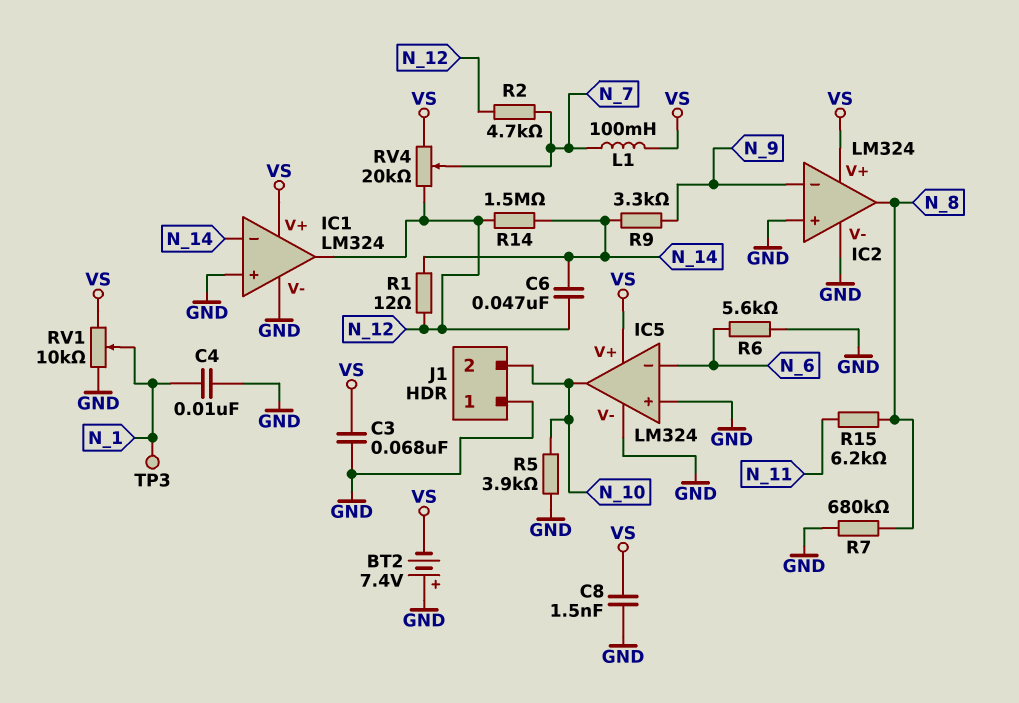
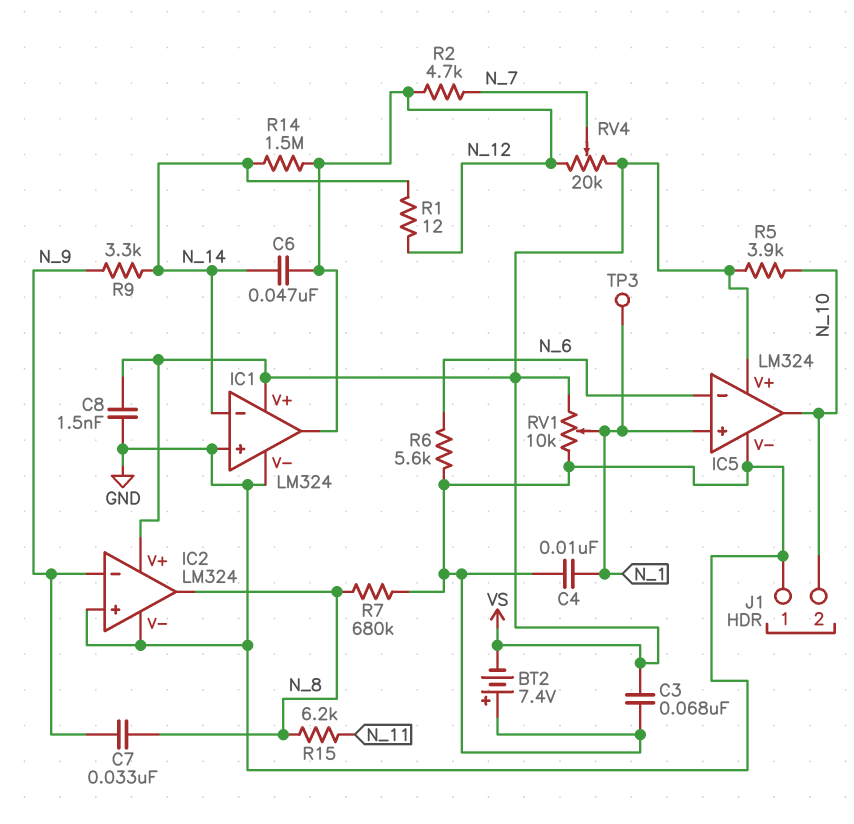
C7: none -> 33nF (N_8, N_9)
IC5 pin in+: GND -> N_1
L1: 100mH (N_7, VS) -> none
R5: 3.9k (GND, N_10) -> 3.9k (N_10, VS)

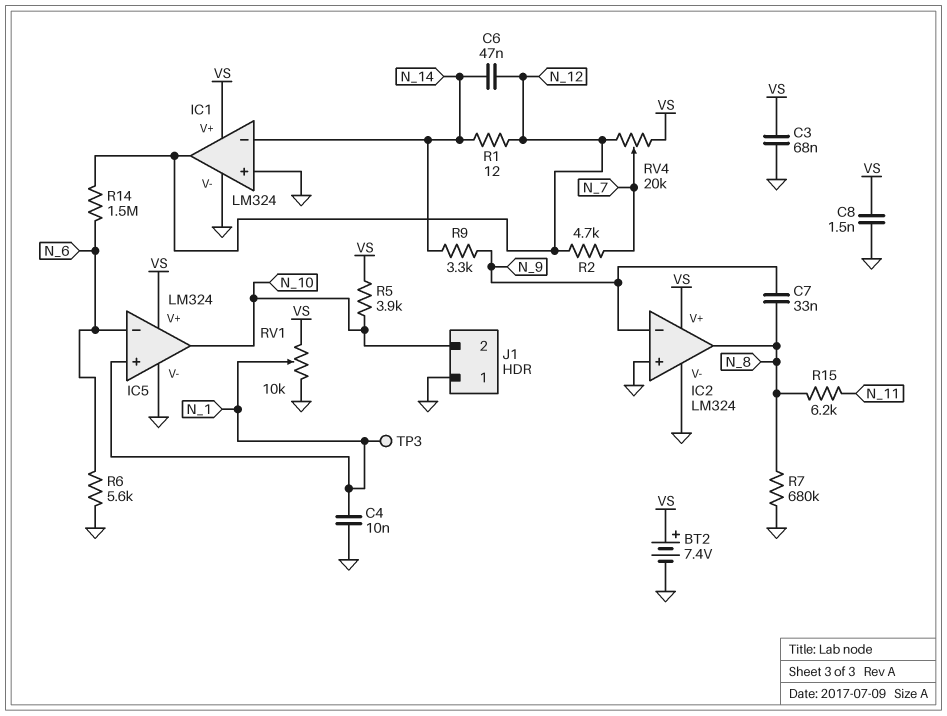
BT2: 7.4V (plus GND, minus VS) -> 7.4V (plus VS, minus GND)
R14: 1.5M (N_12, N_14) -> 1.5M (N_6, N_12)

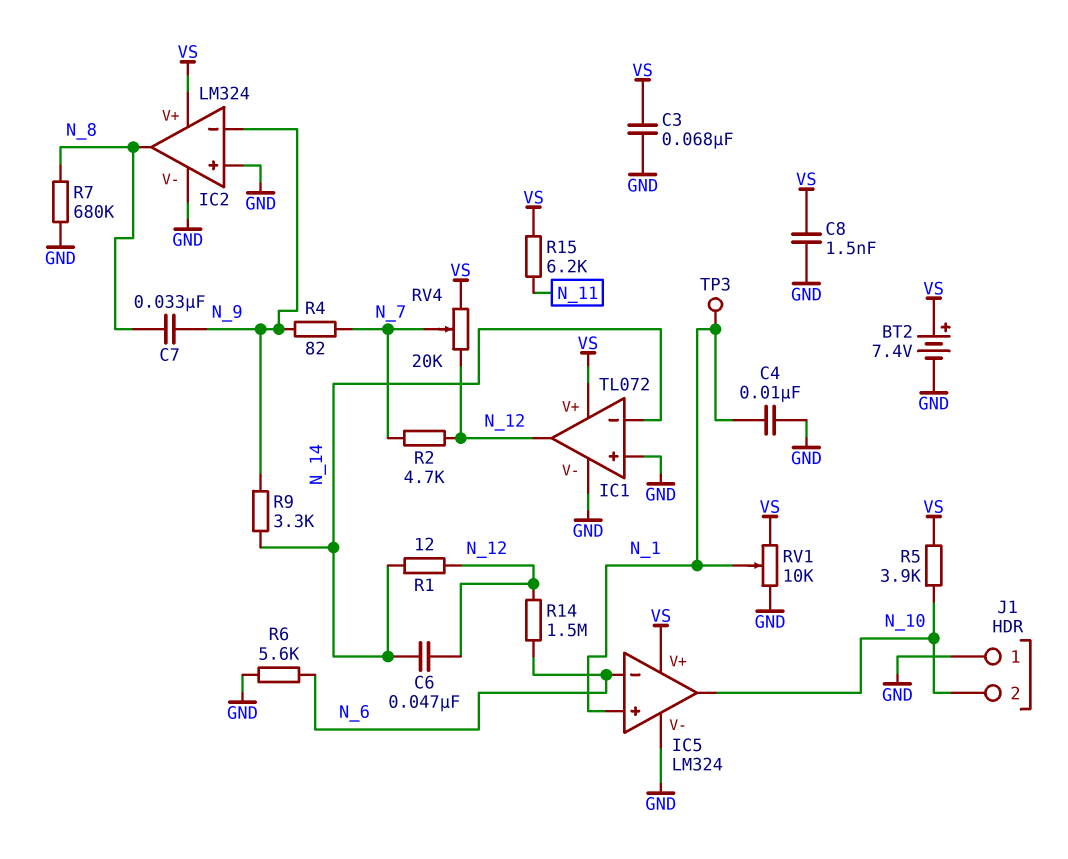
IC1: LM324 -> TL072
R4: none -> 82 (N_7, N_9)
R15: 6.2k (N_8, N_11) -> 6.2k (N_11, VS)

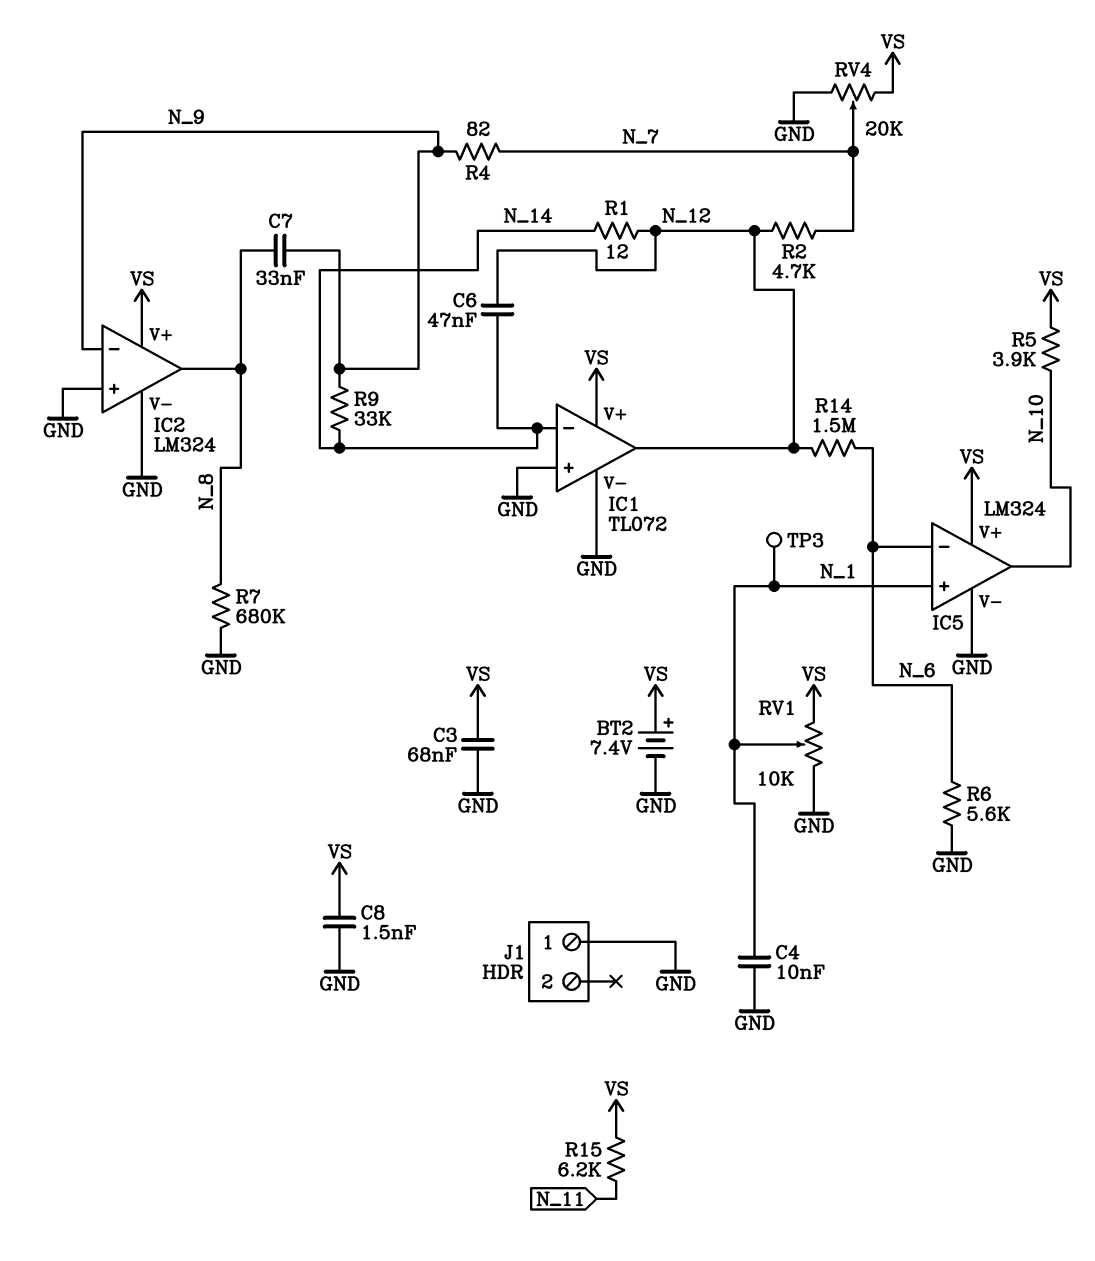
J1 pin 2: N_10 -> none
R9: 3.3k (N_9, N_14) -> 33k (N_9, N_14)
RV4: 20k (N_12, VS, wiper N_7) -> 20k (GND, VS, wiper N_7)

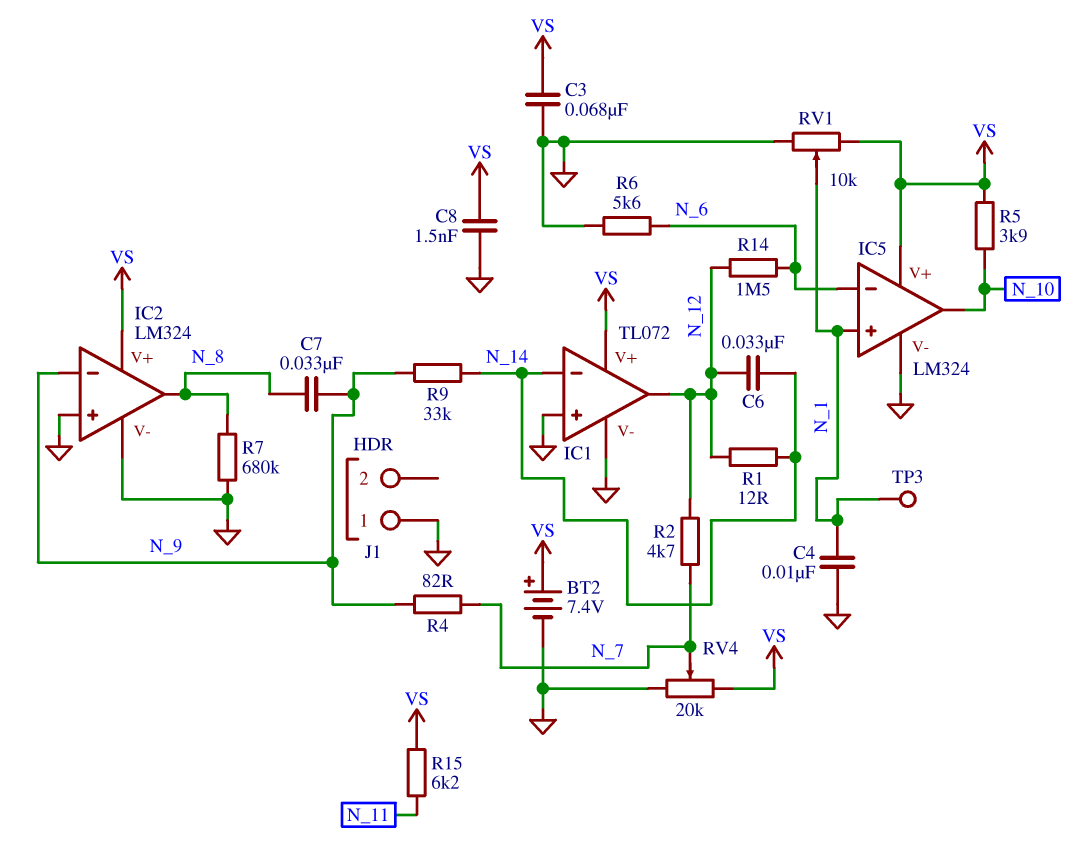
C6: 47nF (N_12, N_14) -> 33nF (N_12, N_14)

